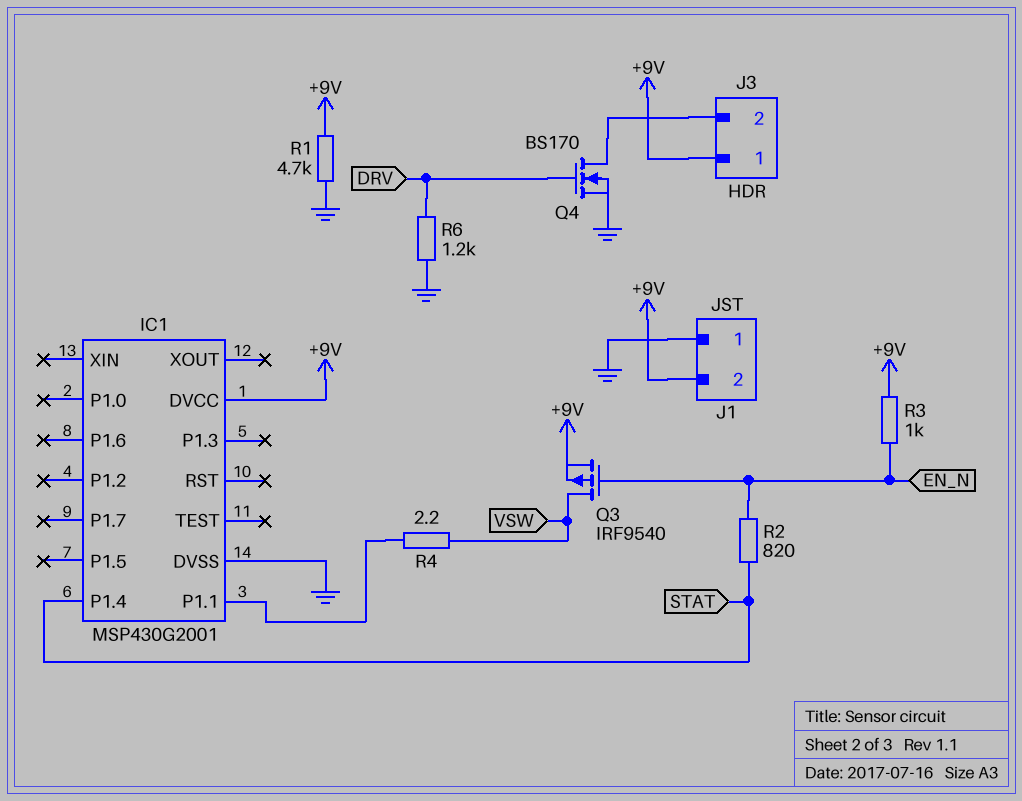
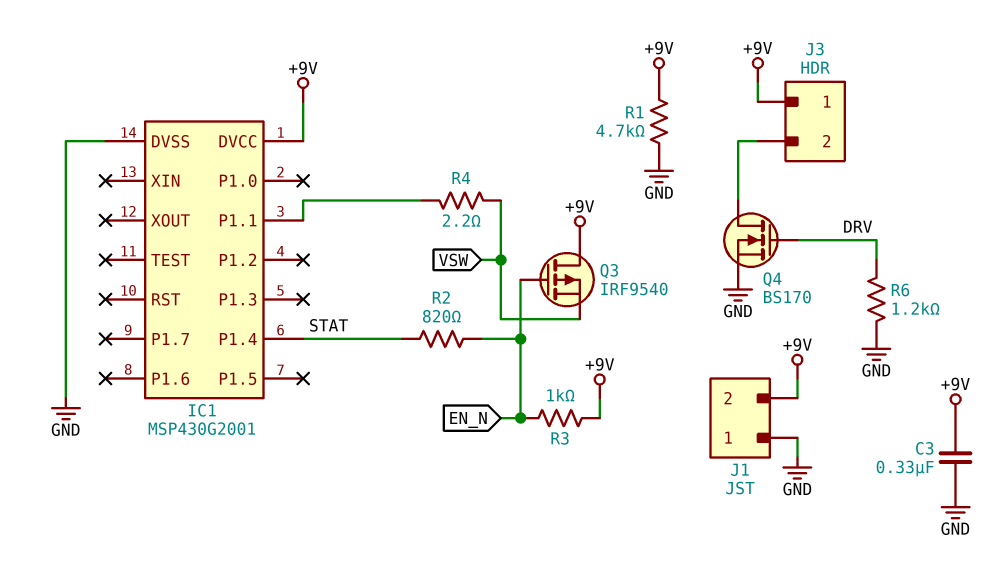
C3: none -> 330nF (+9V, GND)
Q3: PMOS IRF9540 (G EN_N, D VSW, S +9V) -> PMOS IRF9540 (G EN_N, D +9V, S VSW)

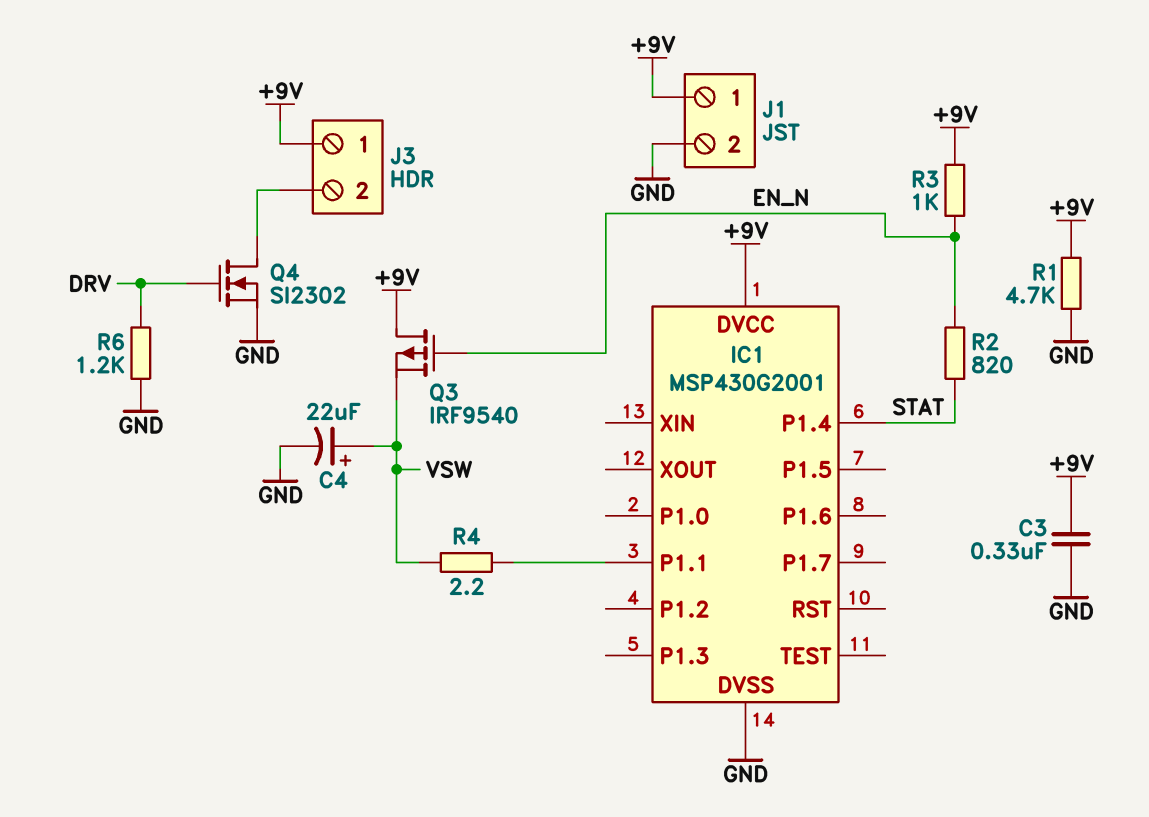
C4: none -> 22uF (plus VSW, minus GND)
J1 pin 1: GND -> +9V
J1 pin 2: +9V -> GND
Q4: NMOS BS170 (G DRV, D J3/2, S GND) -> NMOS SI2302 (G DRV, D J3/2, S GND)

